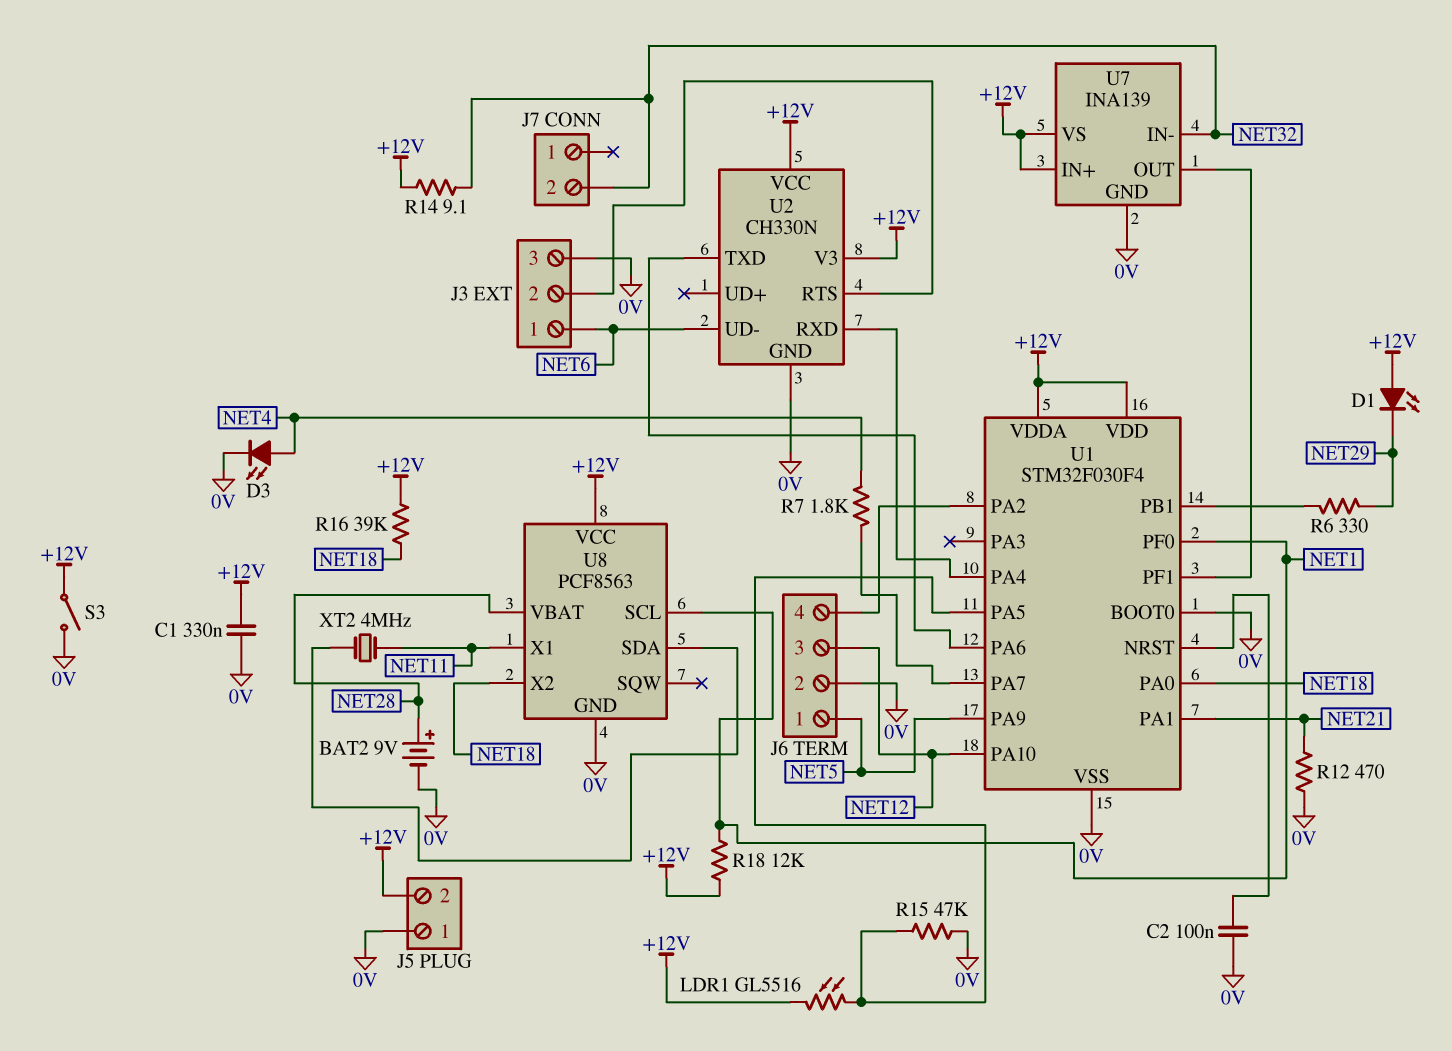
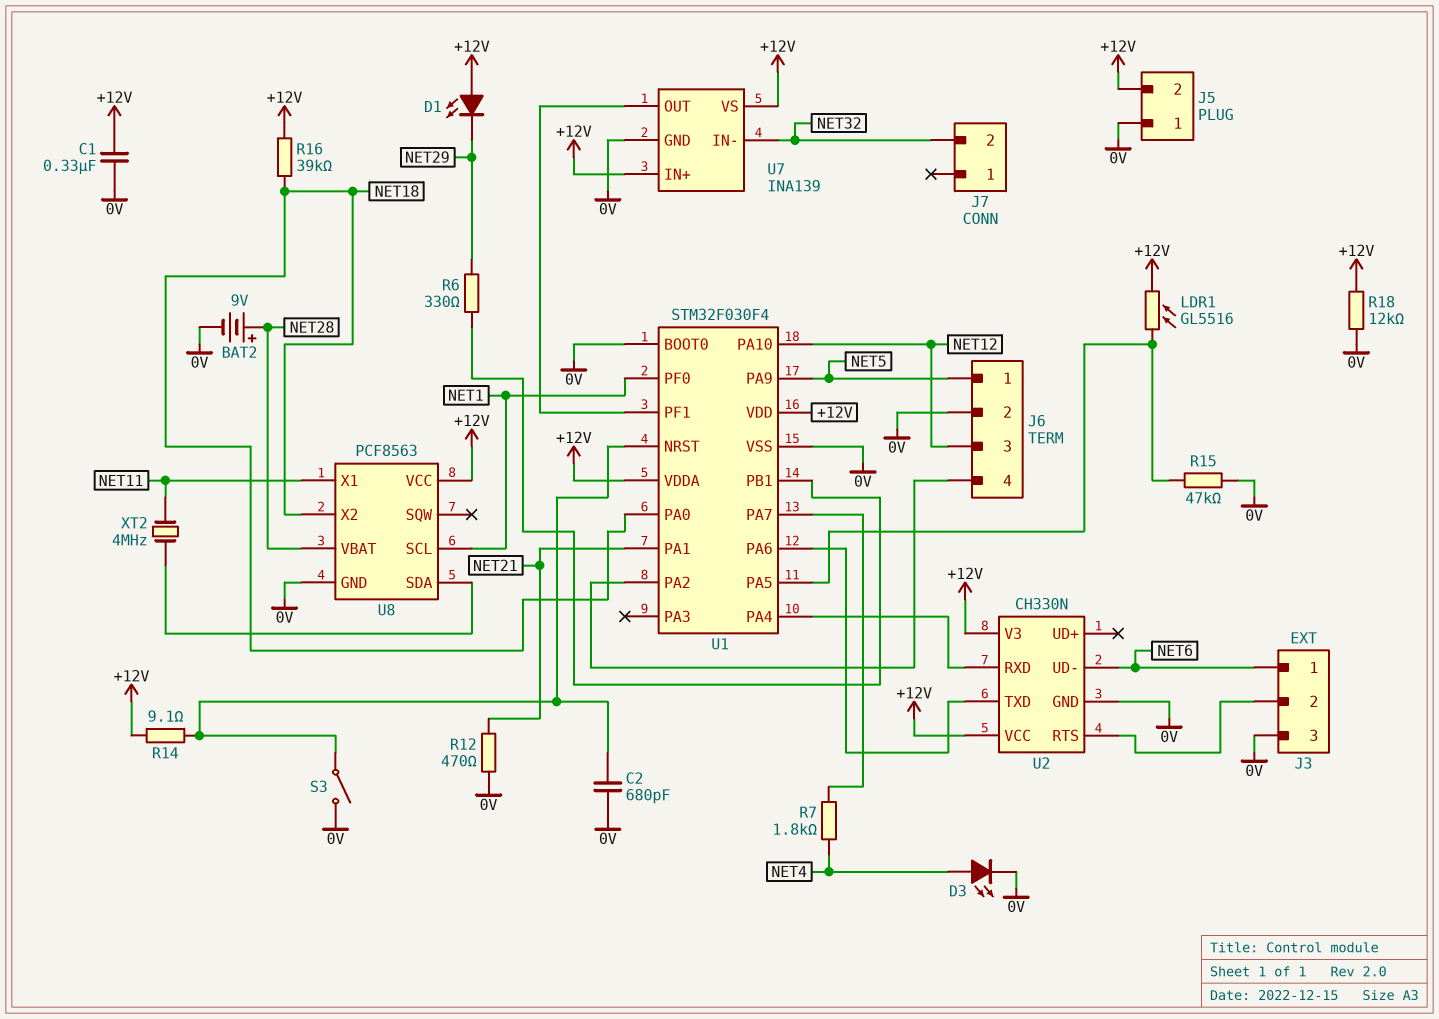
C2: 100nF (0V, U1/NRST) -> 680pF (0V, U1/NRST)
R14: 9.1 (+12V, NET32) -> 9.1 (+12V, U1/NRST)
R18: 12k (+12V, NET1) -> 12k (+12V, 0V)
S3: switch (+12V, 0V) -> switch (0V, U1/NRST)

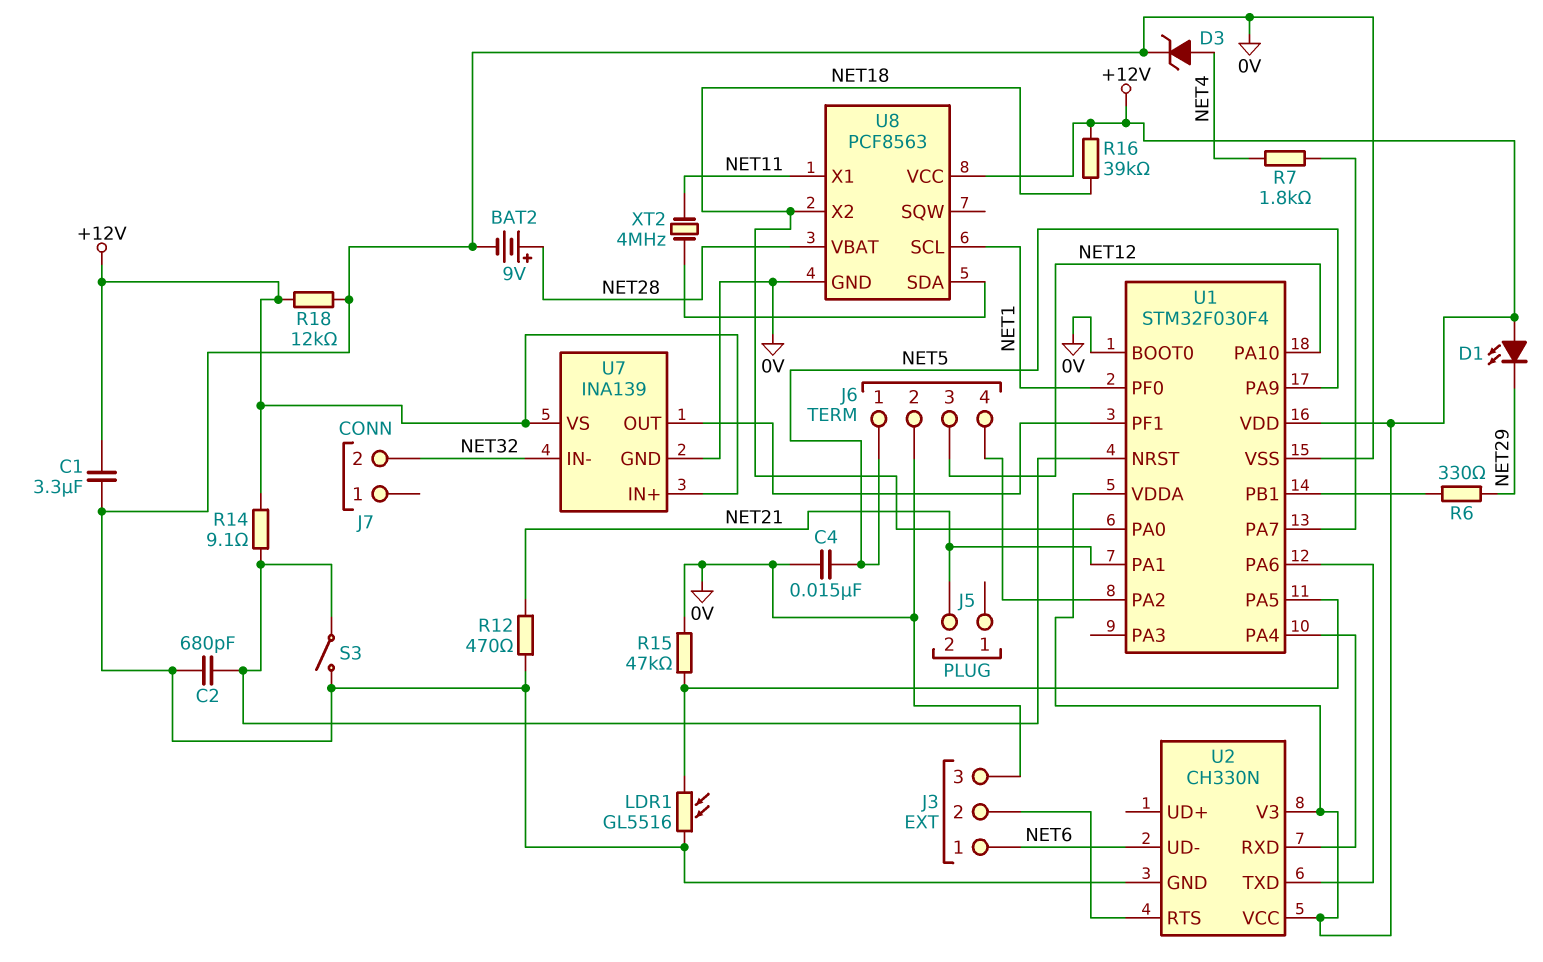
C1: 330nF (+12V, 0V) -> 3.3uF (+12V, 0V)
C4: none -> 15nF (0V, NET5)
D3: LED (A NET4, K 0V) -> zener (A NET4, K 0V)
J5 pin 1: 0V -> none
J5 pin 2: +12V -> NET21
LDR1: GL5516 (+12V, U1/PA5) -> GL5516 (0V, U1/PA5)

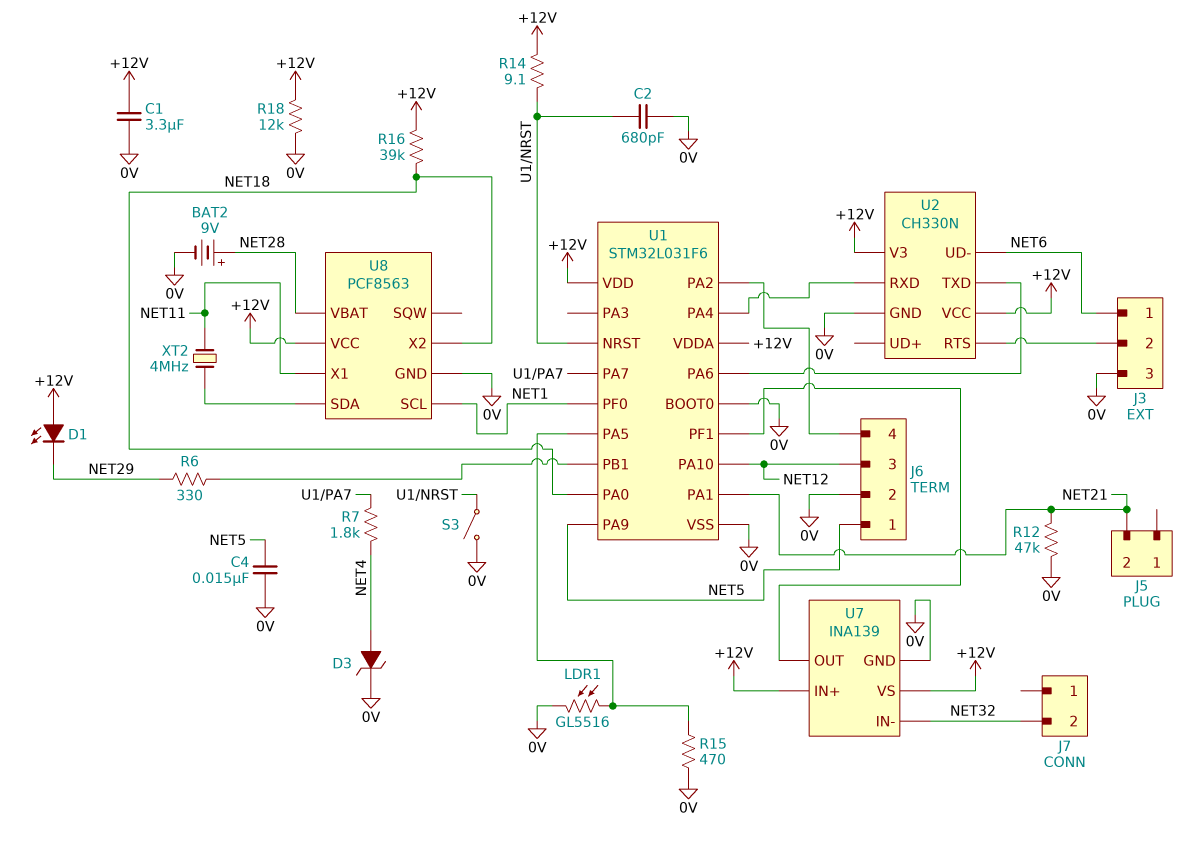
R12: 470 (0V, NET21) -> 47k (0V, NET21)
R15: 47k (0V, U1/PA5) -> 470 (0V, U1/PA5)
U1: STM32F030F4 -> STM32L031F6

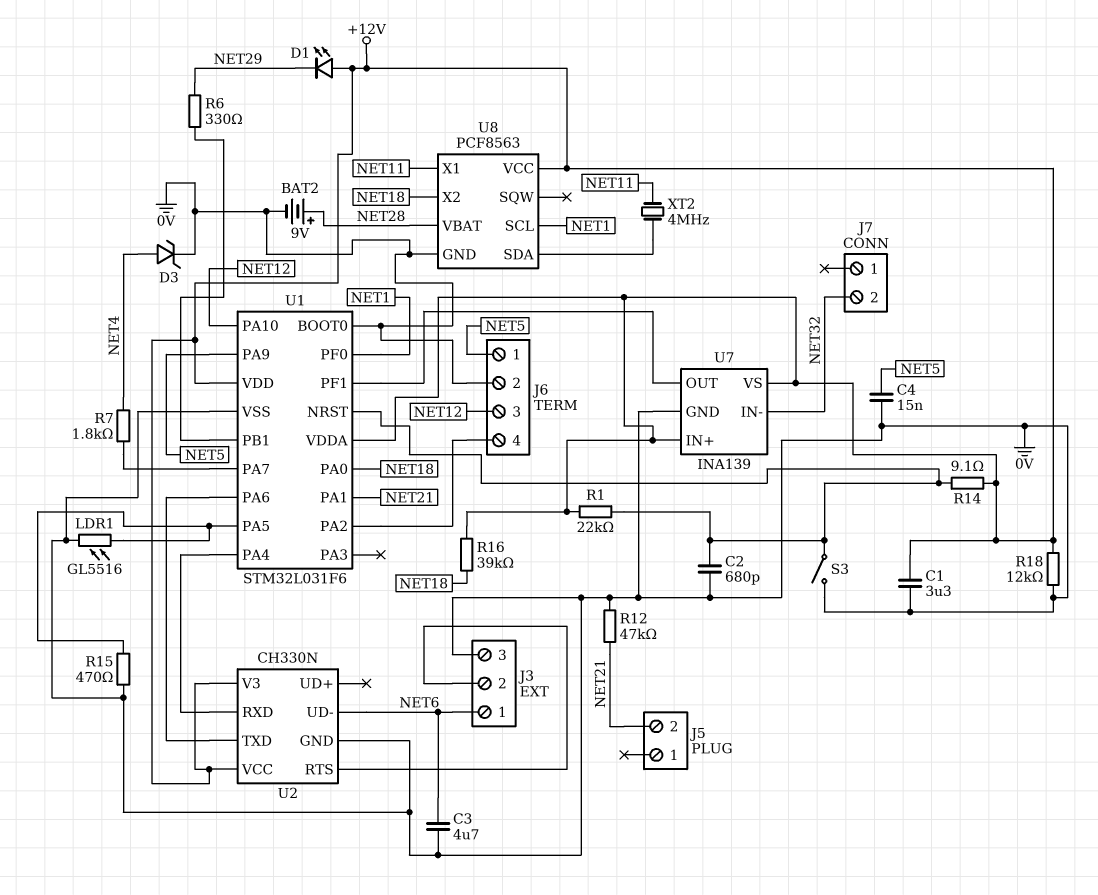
C3: none -> 4.7uF (0V, NET6)
R1: none -> 22k (+12V, U1/NRST)

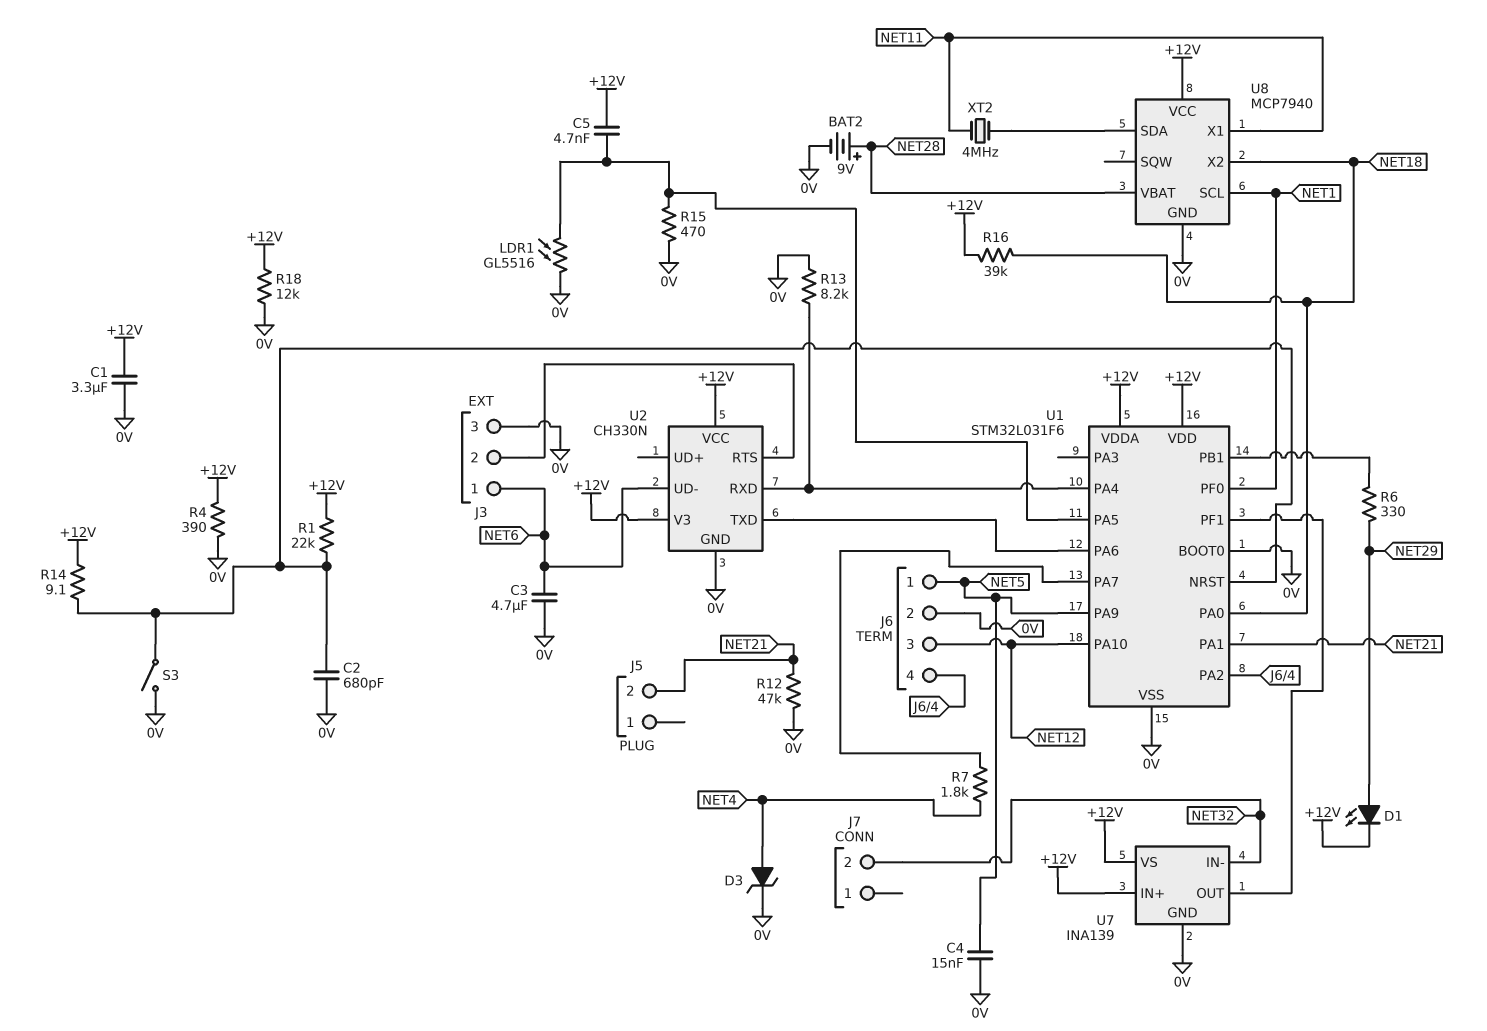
C5: none -> 4.7nF (+12V, U1/PA5)
D1: LED (A +12V, K NET29) -> LED (A NET29, K +12V)
R4: none -> 390 (+12V, 0V)
R13: none -> 8.2k (0V, U1/PA4)
U8: PCF8563 -> MCP7940

